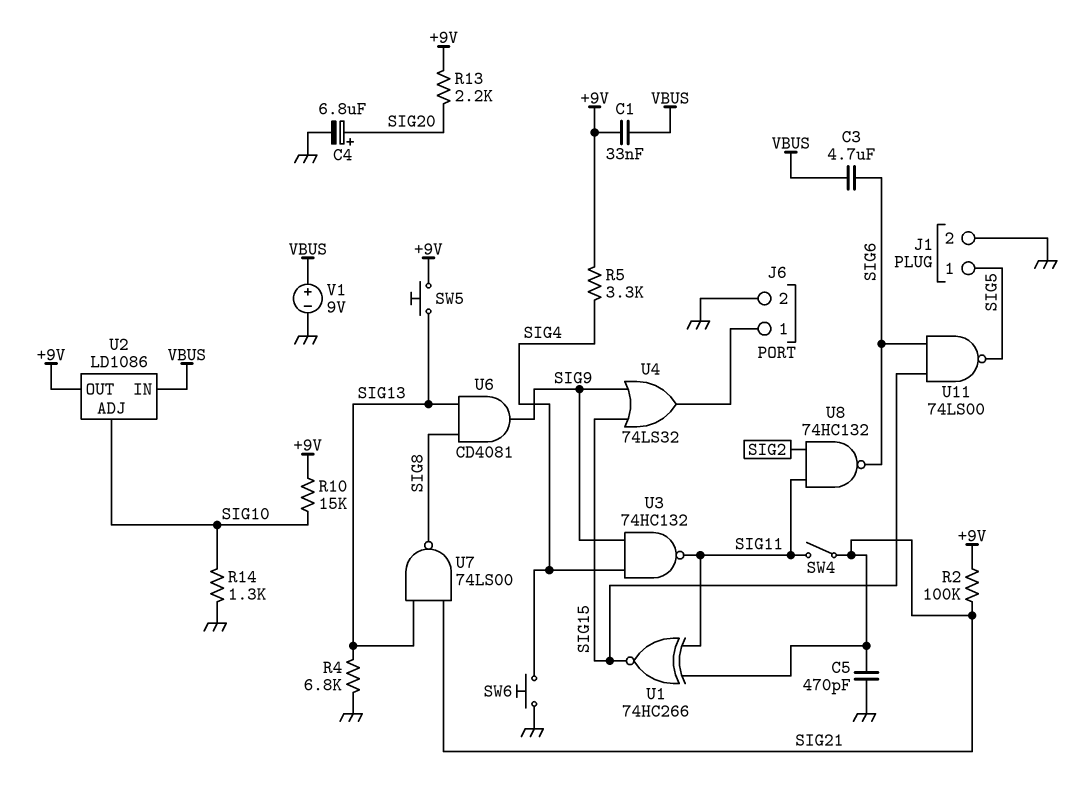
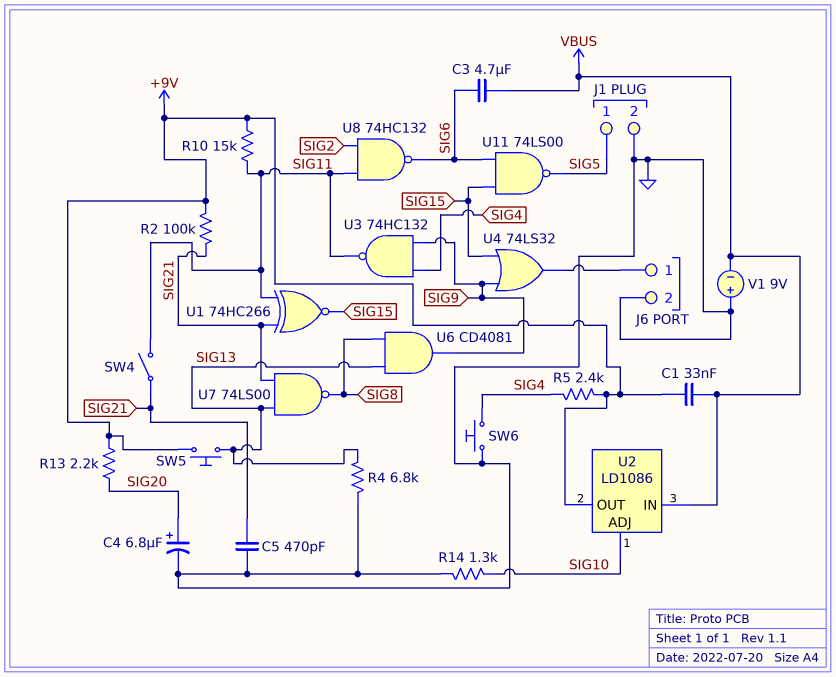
R5: 3.3k (+9V, SIG4) -> 2.4k (+9V, SIG4)
R10: 15k (+9V, SIG10) -> 15k (+9V, SIG11)
V1: 9V (plus VBUS, minus GND) -> 9V (plus GND, minus VBUS)

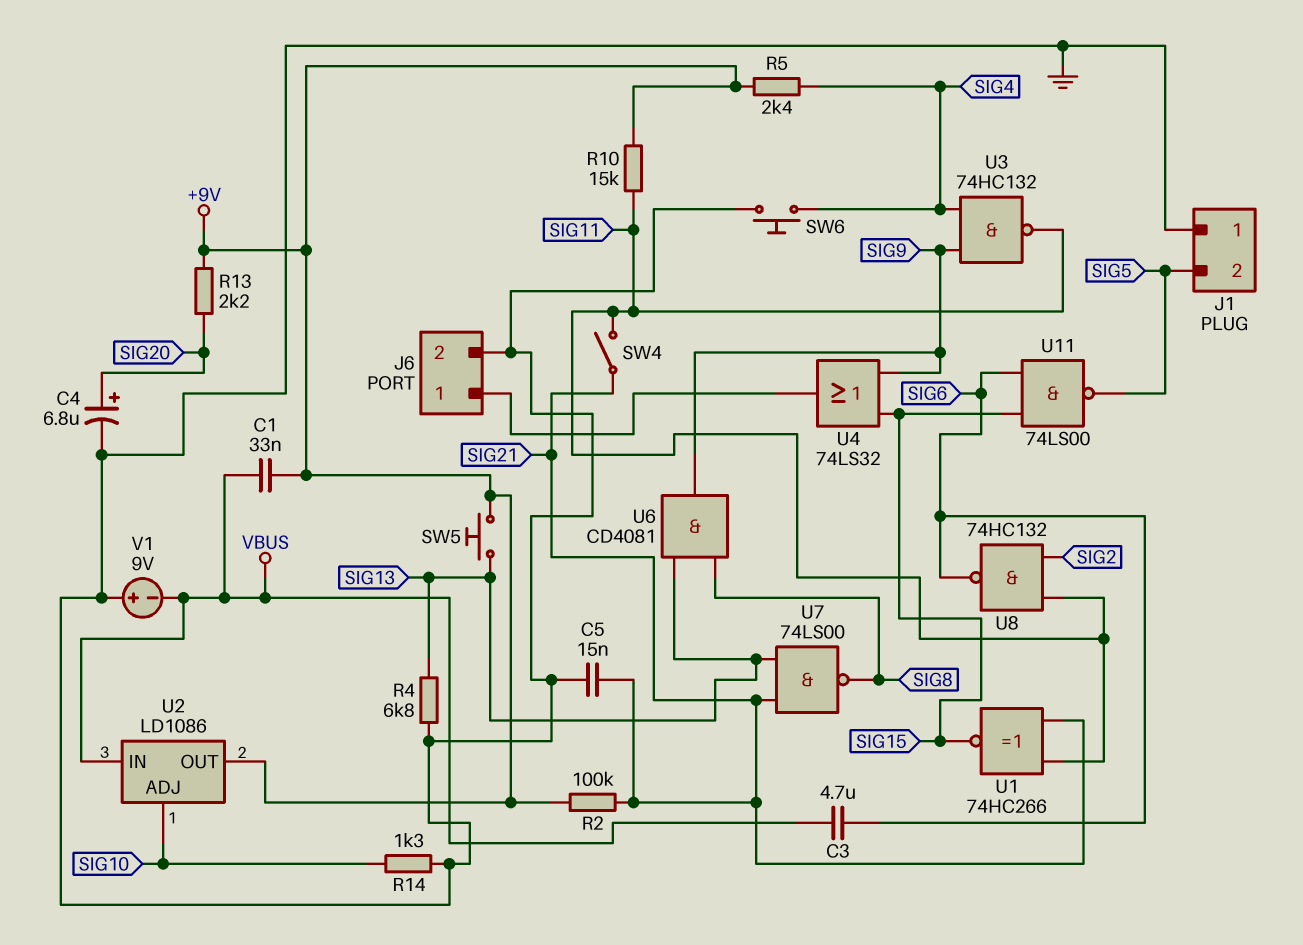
C5: 470pF (GND, SIG21) -> 15nF (GND, SIG21)
J1 pin 1: SIG5 -> GND
J1 pin 2: GND -> SIG5

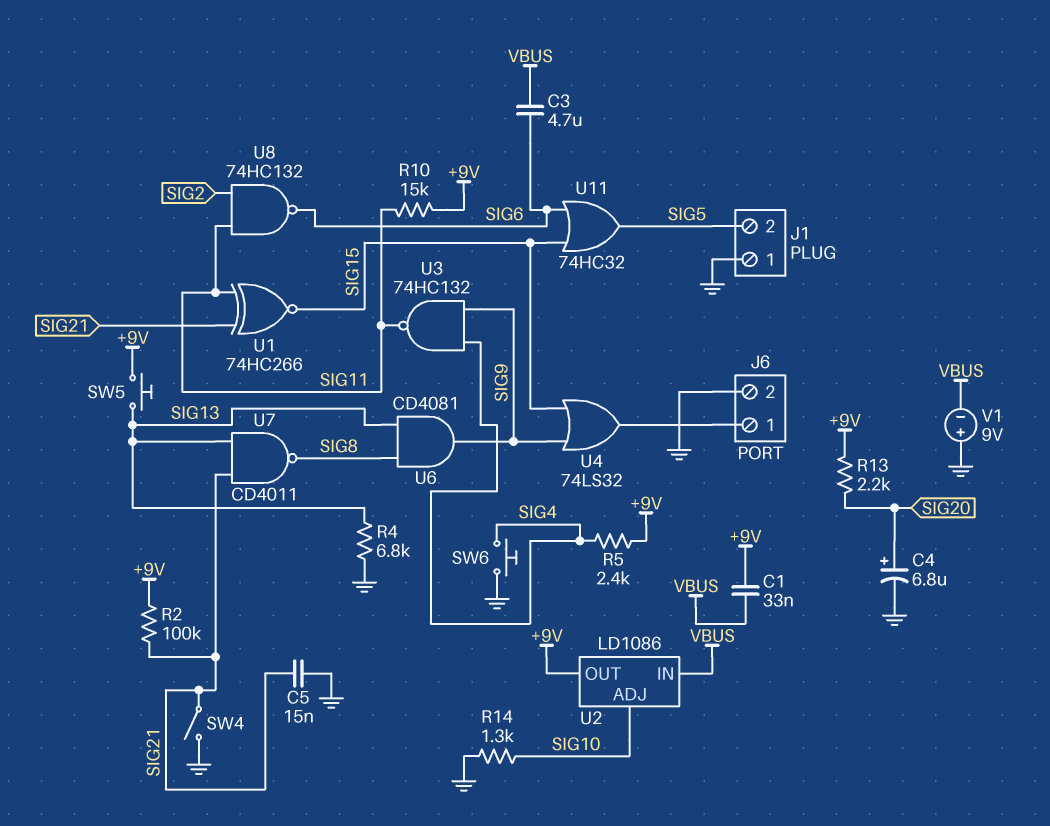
SW4: switch (SIG11, SIG21) -> switch (GND, SIG21)
U7: NAND 74LS00 (in SIG13, in SIG21, out SIG8) -> NAND CD4011 (in SIG13, in SIG21, out SIG8)
U11: NAND 74LS00 (in SIG6, in SIG15, out SIG5) -> OR 74HC32 (in SIG6, in SIG15, out SIG5)

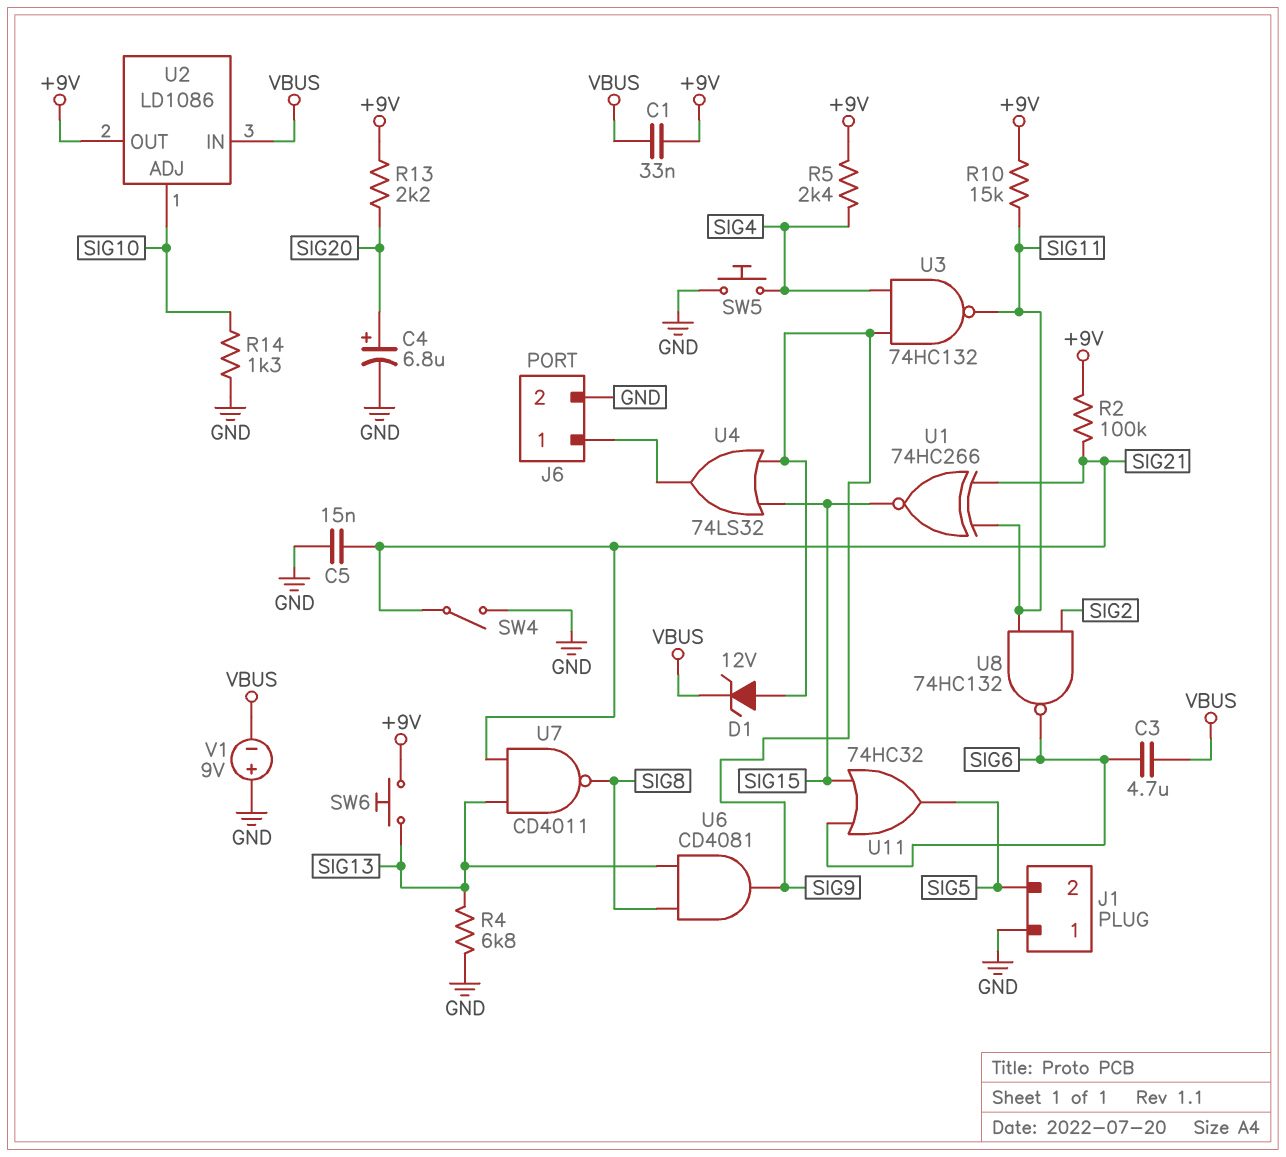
D1: none -> zener 12V (A SIG9, K VBUS)
SW5: button (+9V, SIG13) -> button (GND, SIG4)
SW6: button (GND, SIG4) -> button (+9V, SIG13)

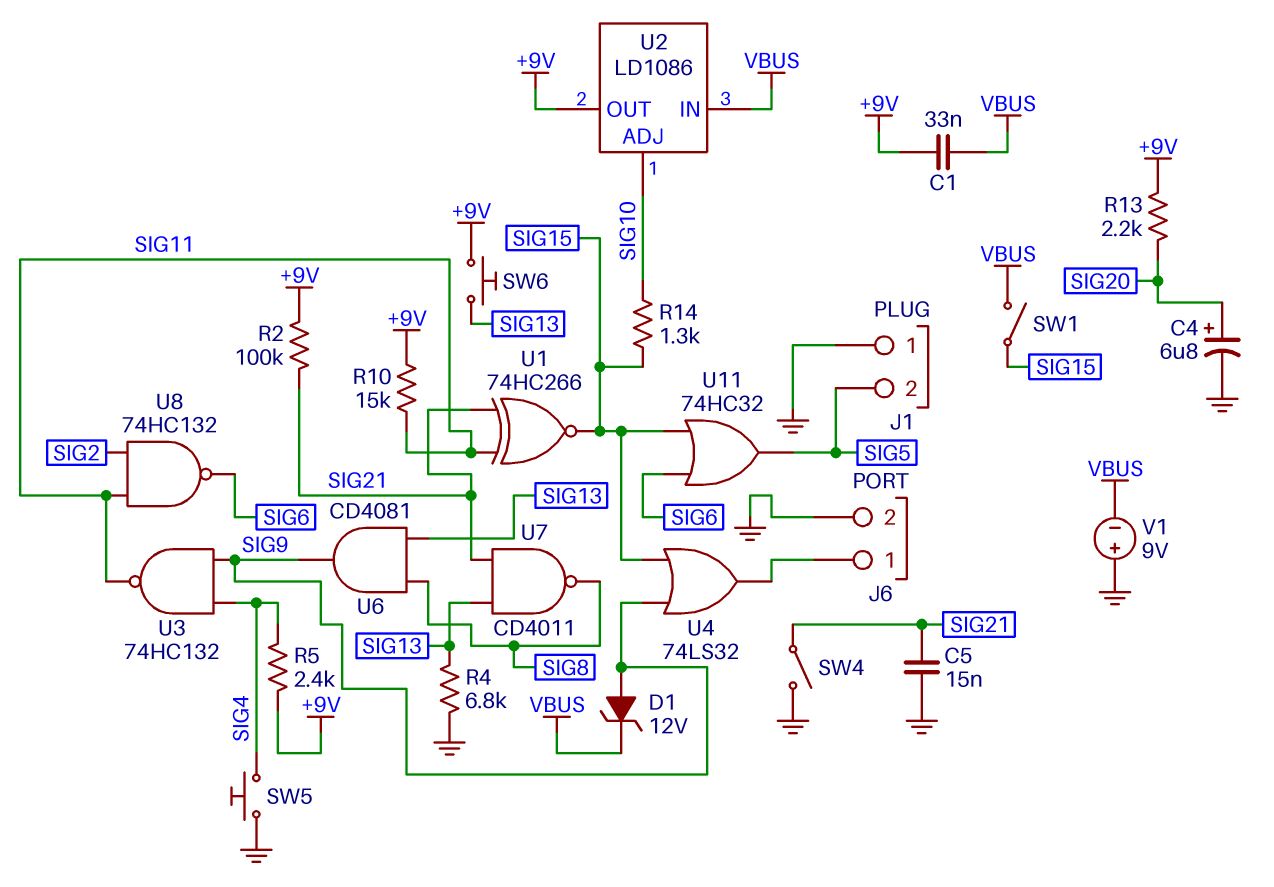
C3: 4.7uF (SIG6, VBUS) -> none
R14: 1.3k (GND, SIG10) -> 1.3k (SIG10, SIG15)
SW1: none -> switch (SIG15, VBUS)

